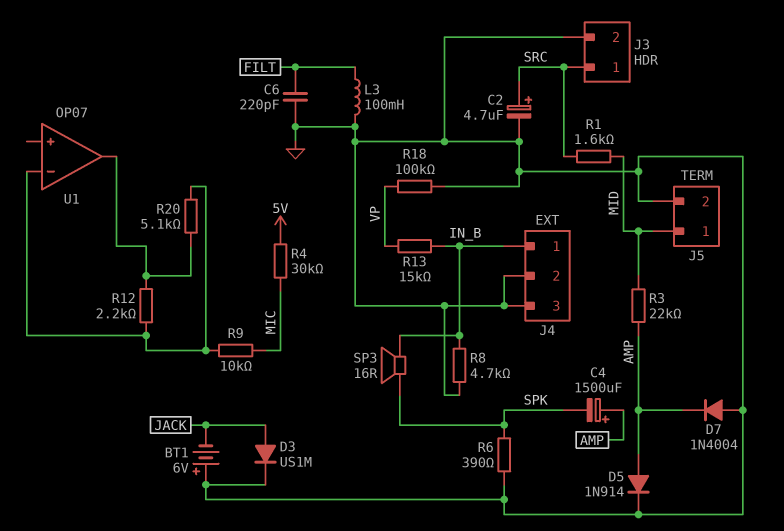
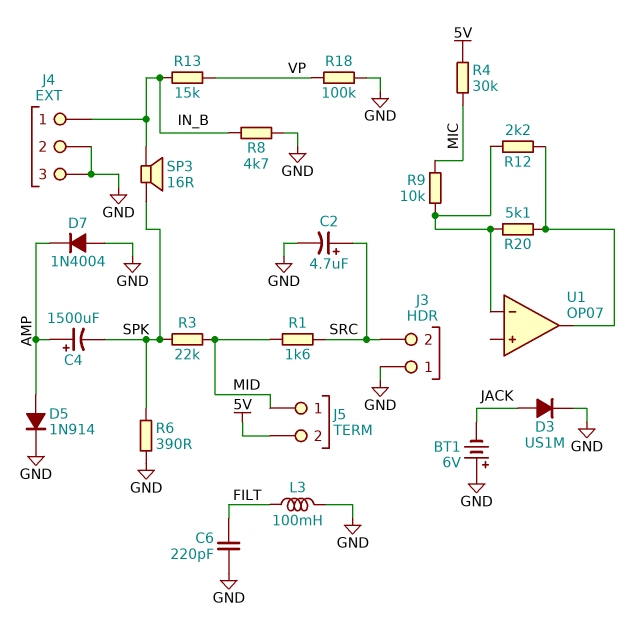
J3 pin 1: SRC -> GND
J3 pin 2: GND -> SRC
J5 pin 2: GND -> 5V
R3: 22k (AMP, MID) -> 22k (MID, SPK)

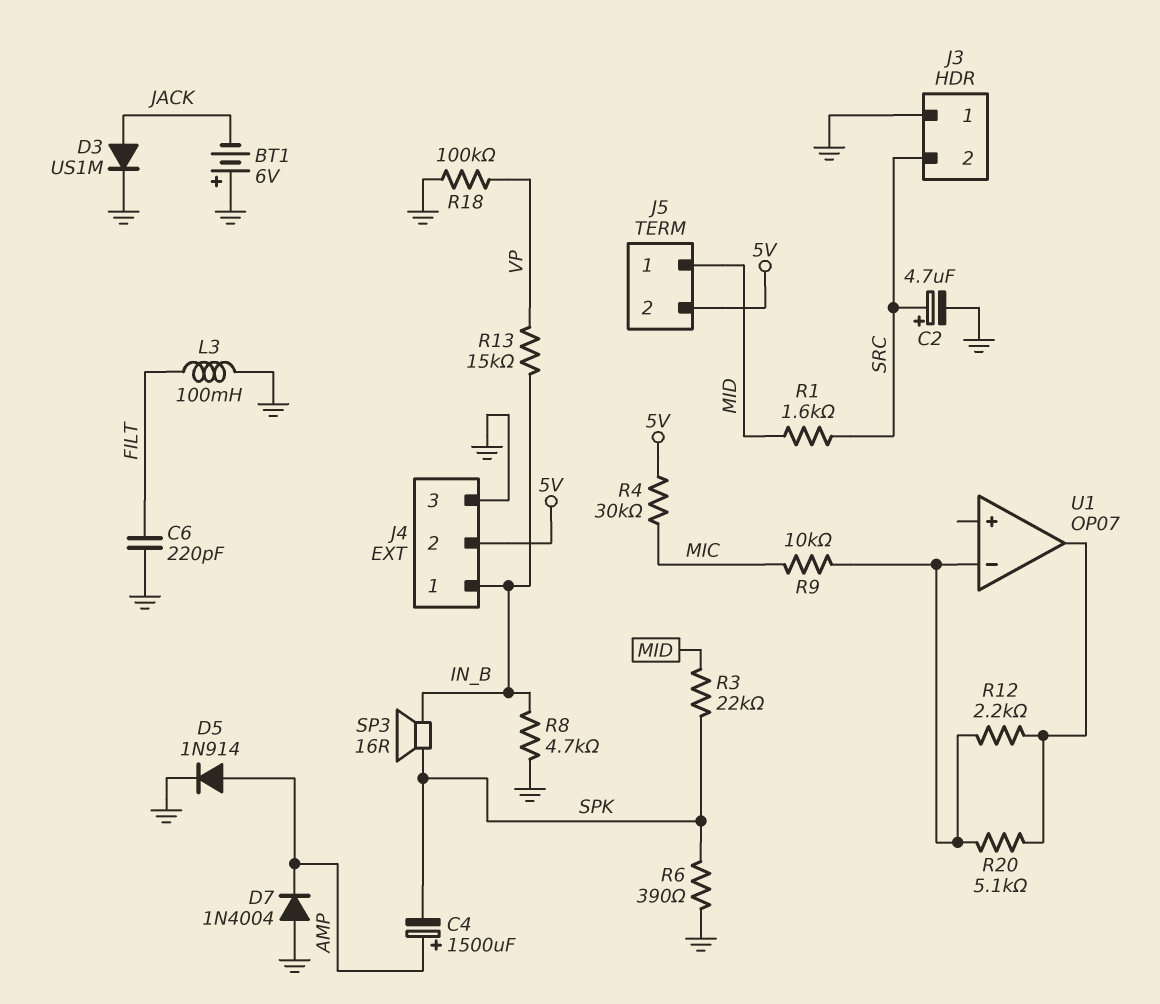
J4 pin 2: GND -> 5V

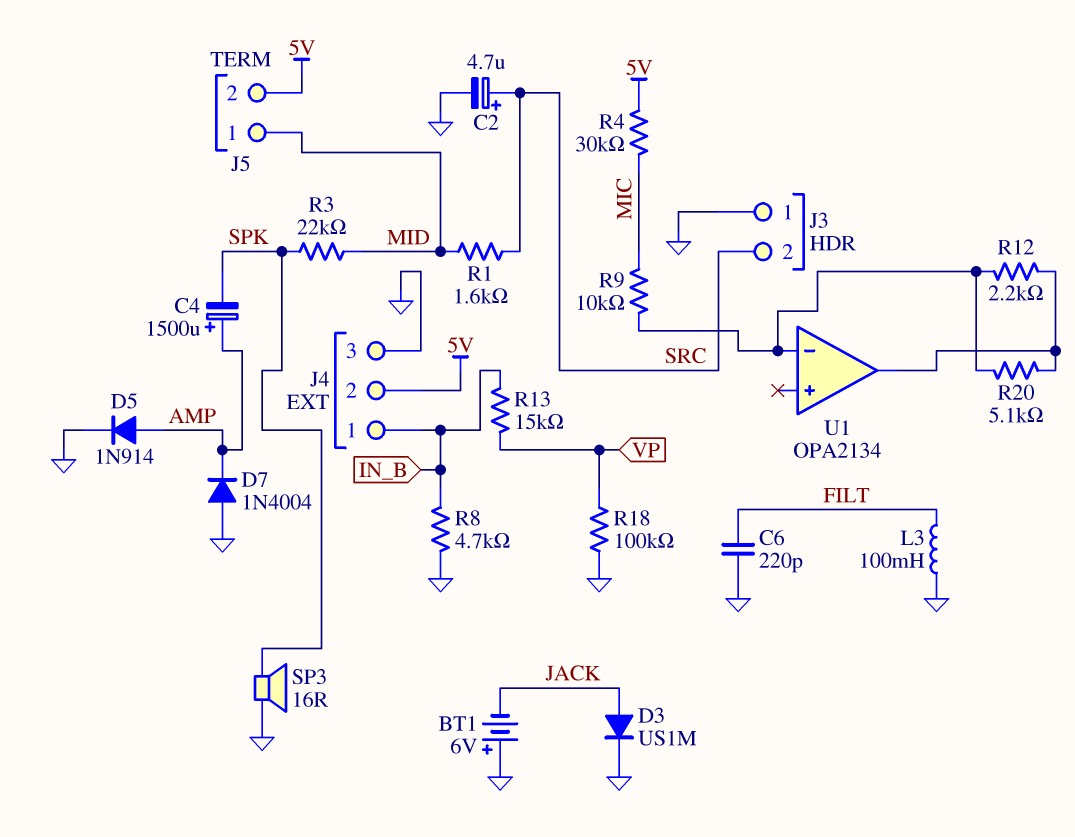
R6: 390 (GND, SPK) -> none
SP3: speaker 16R (IN_B, SPK) -> speaker 16R (GND, SPK)
U1: OP07 -> OPA2134

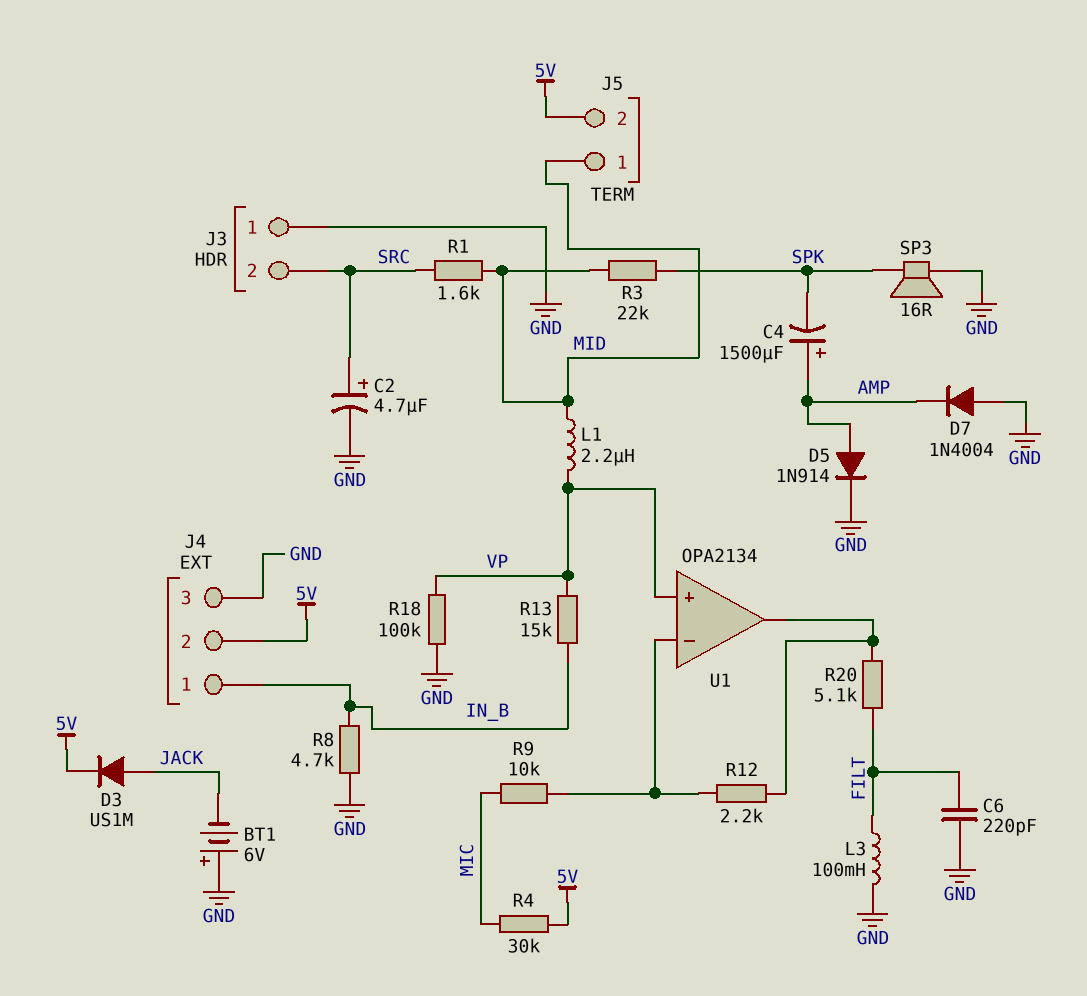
D3: diode US1M (A JACK, K GND) -> diode US1M (A JACK, K 5V)
L1: none -> 2.2uH (MID, VP)
R20: 5.1k (U1/in-, U1/out) -> 5.1k (FILT, U1/out)
U1 pin in+: none -> VP

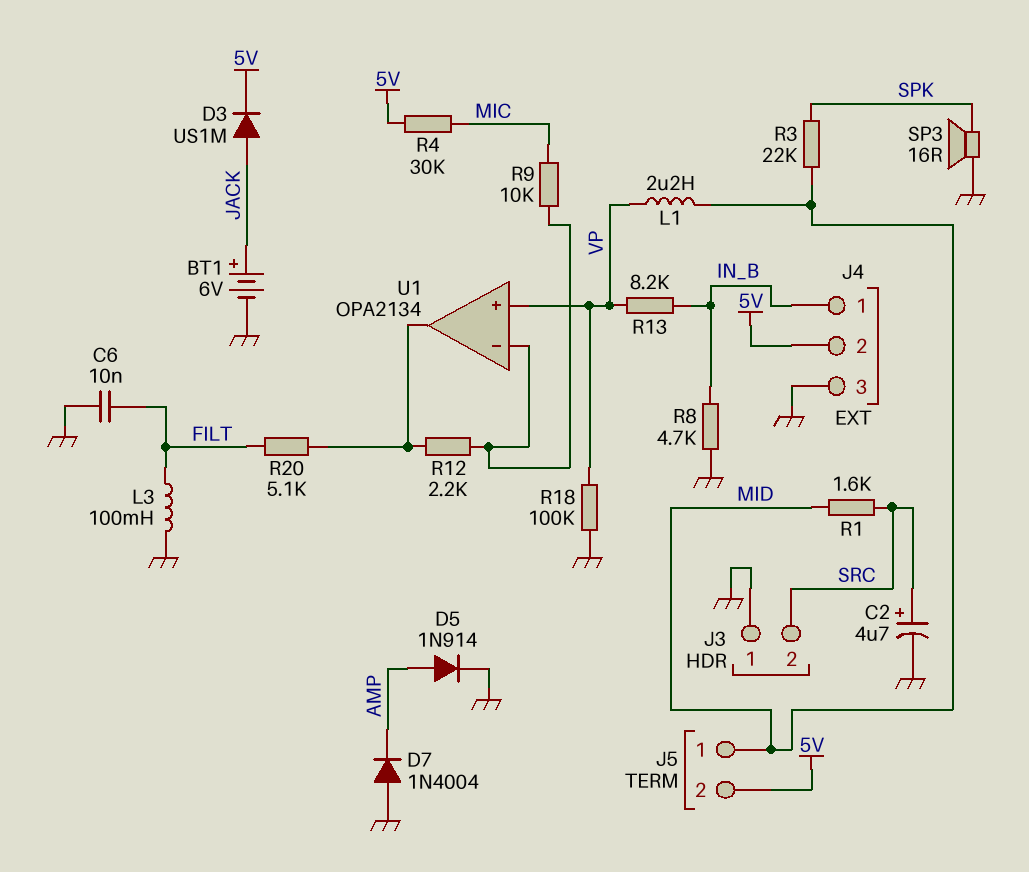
BT1: 6V (plus GND, minus JACK) -> 6V (plus JACK, minus GND)
C4: 1500uF (plus AMP, minus SPK) -> none
C6: 220pF (FILT, GND) -> 10nF (FILT, GND)
R13: 15k (IN_B, VP) -> 8.2k (IN_B, VP)

